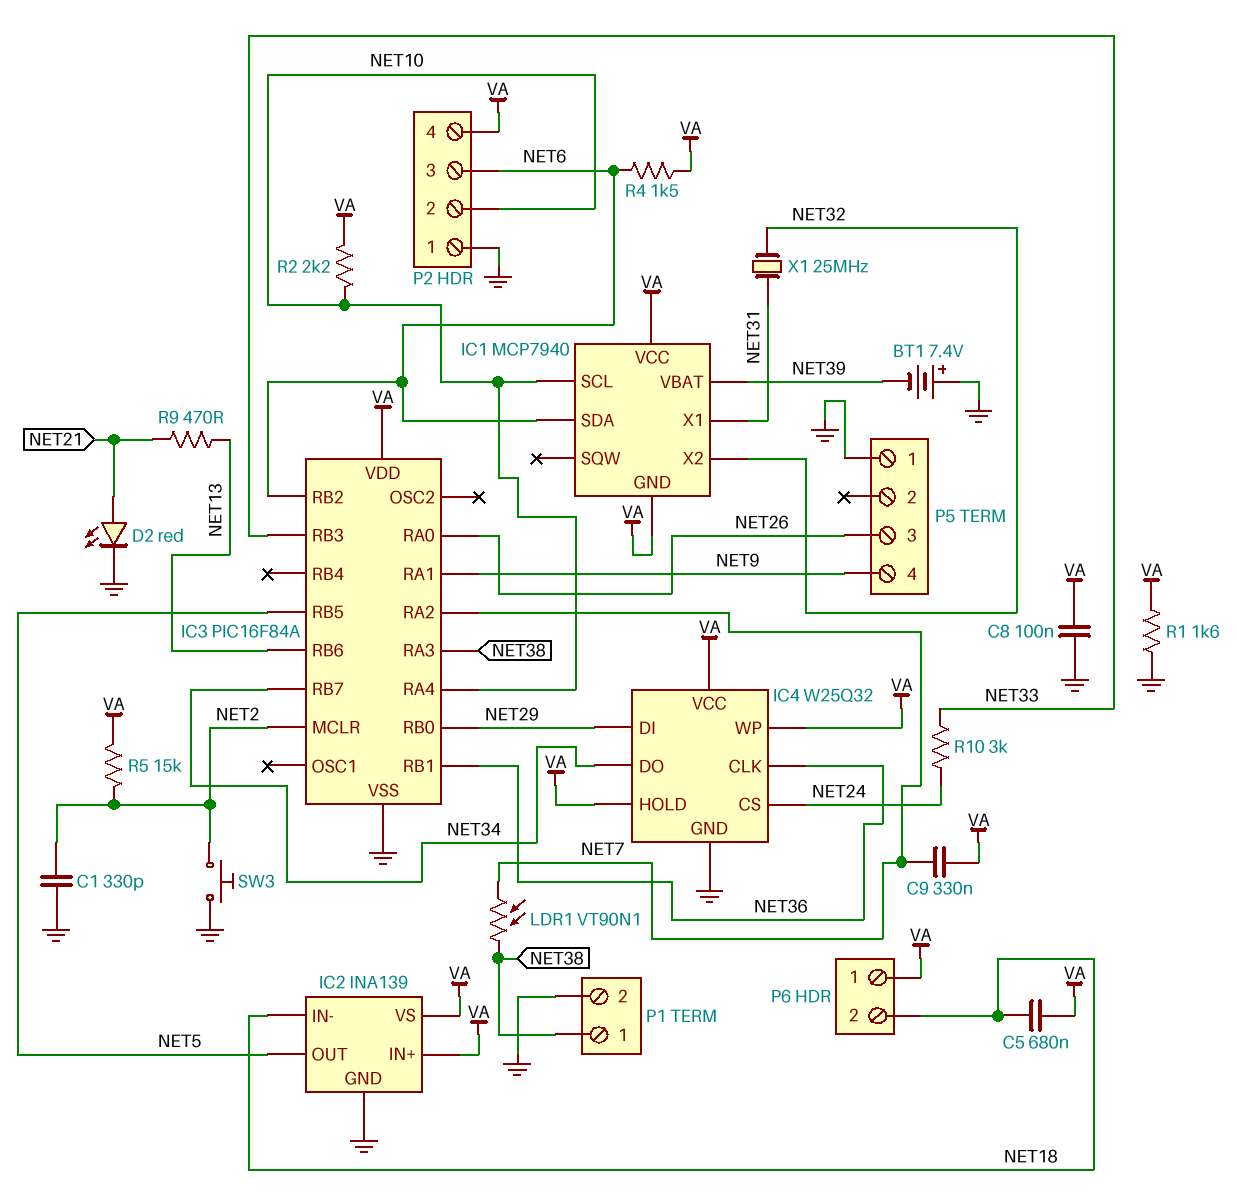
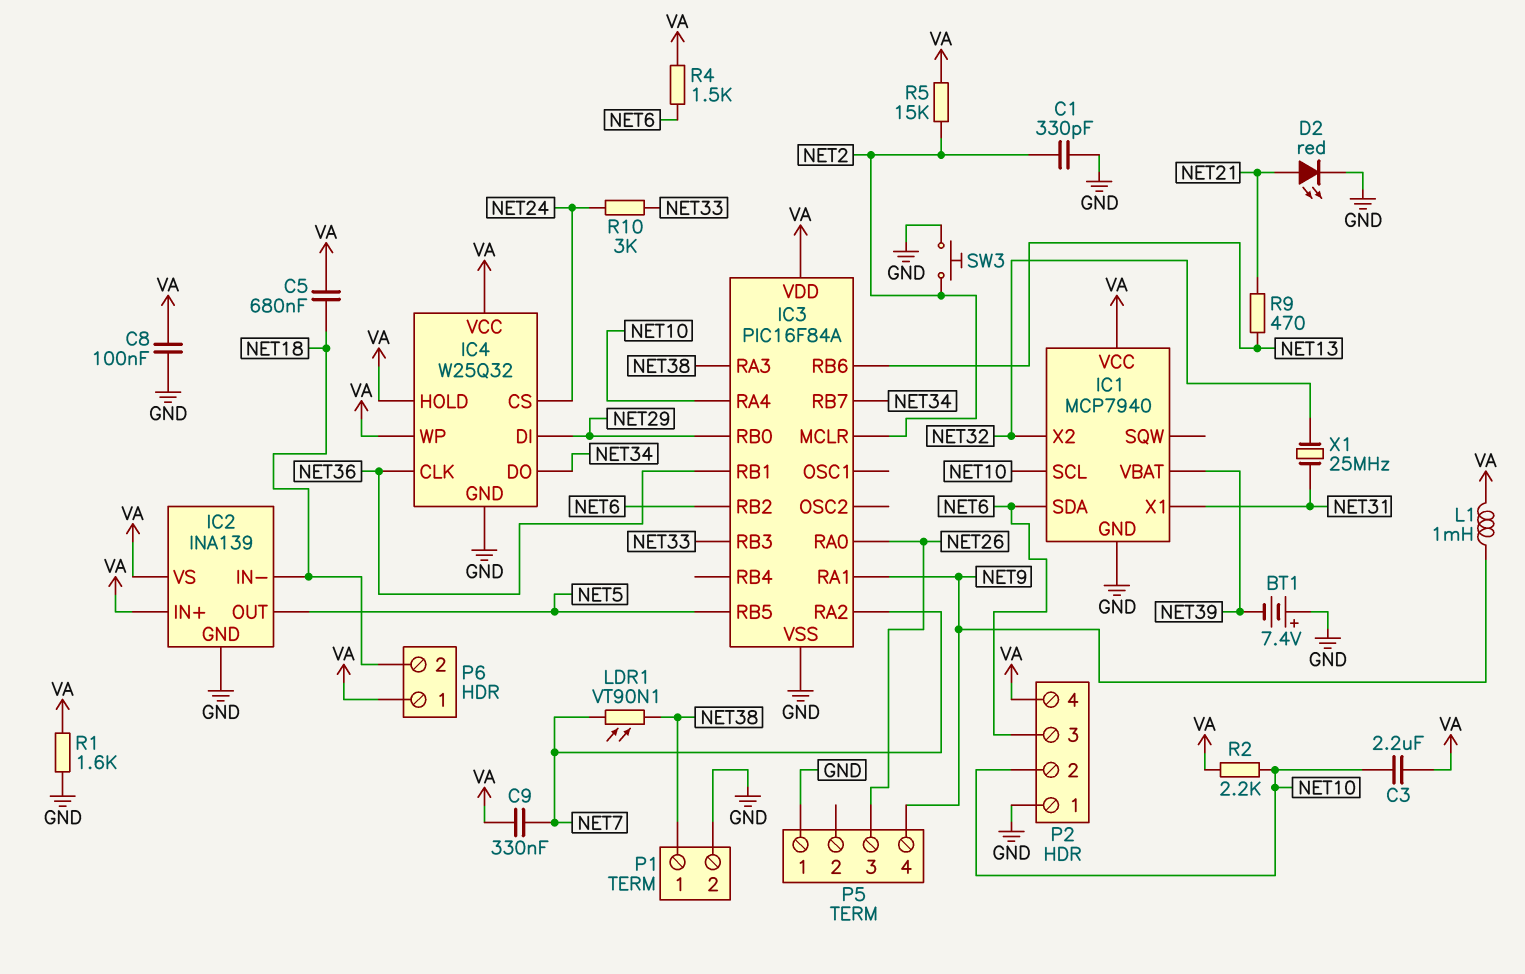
C3: none -> 2.2uF (NET10, VA)
IC1 pin GND: VA -> GND
L1: none -> 1mH (NET9, VA)

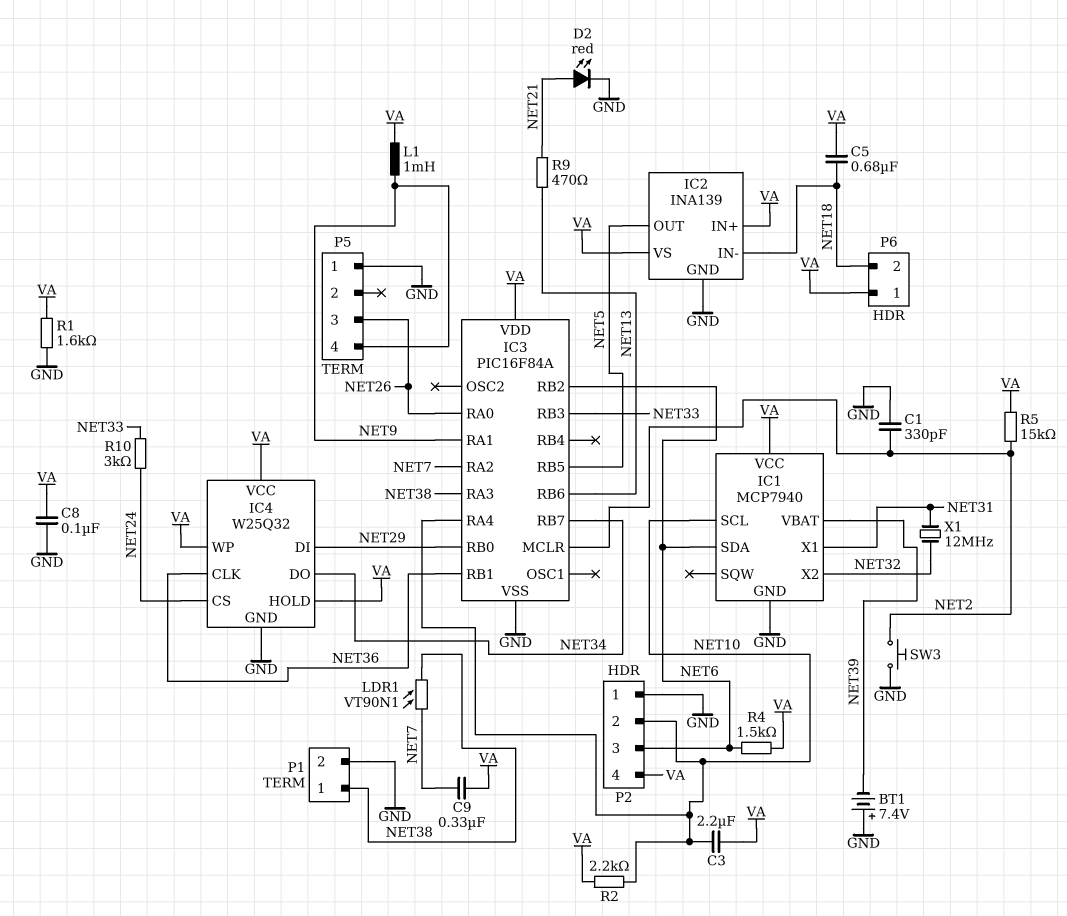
X1: 25MHz (NET31, NET32) -> 12MHz (NET31, NET32)

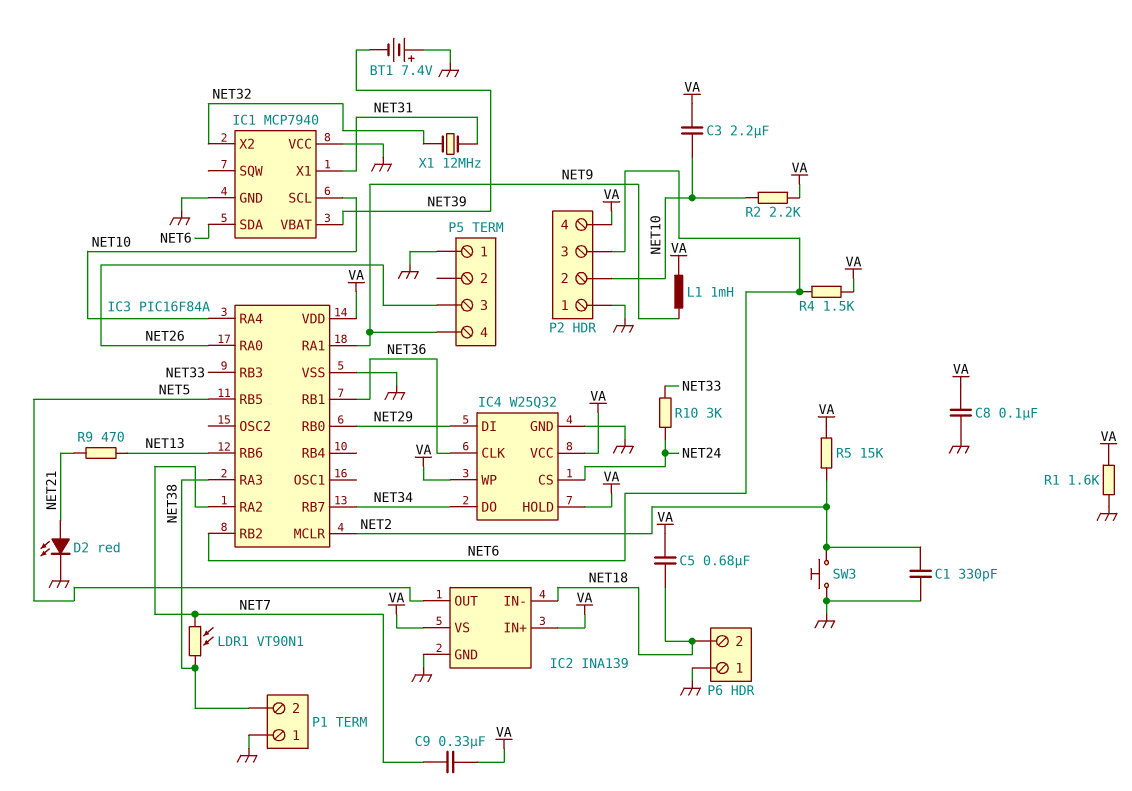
IC1 pin VCC: VA -> GND
P1 pin 1: NET38 -> GND
P1 pin 2: GND -> NET38
P6 pin 1: VA -> GND

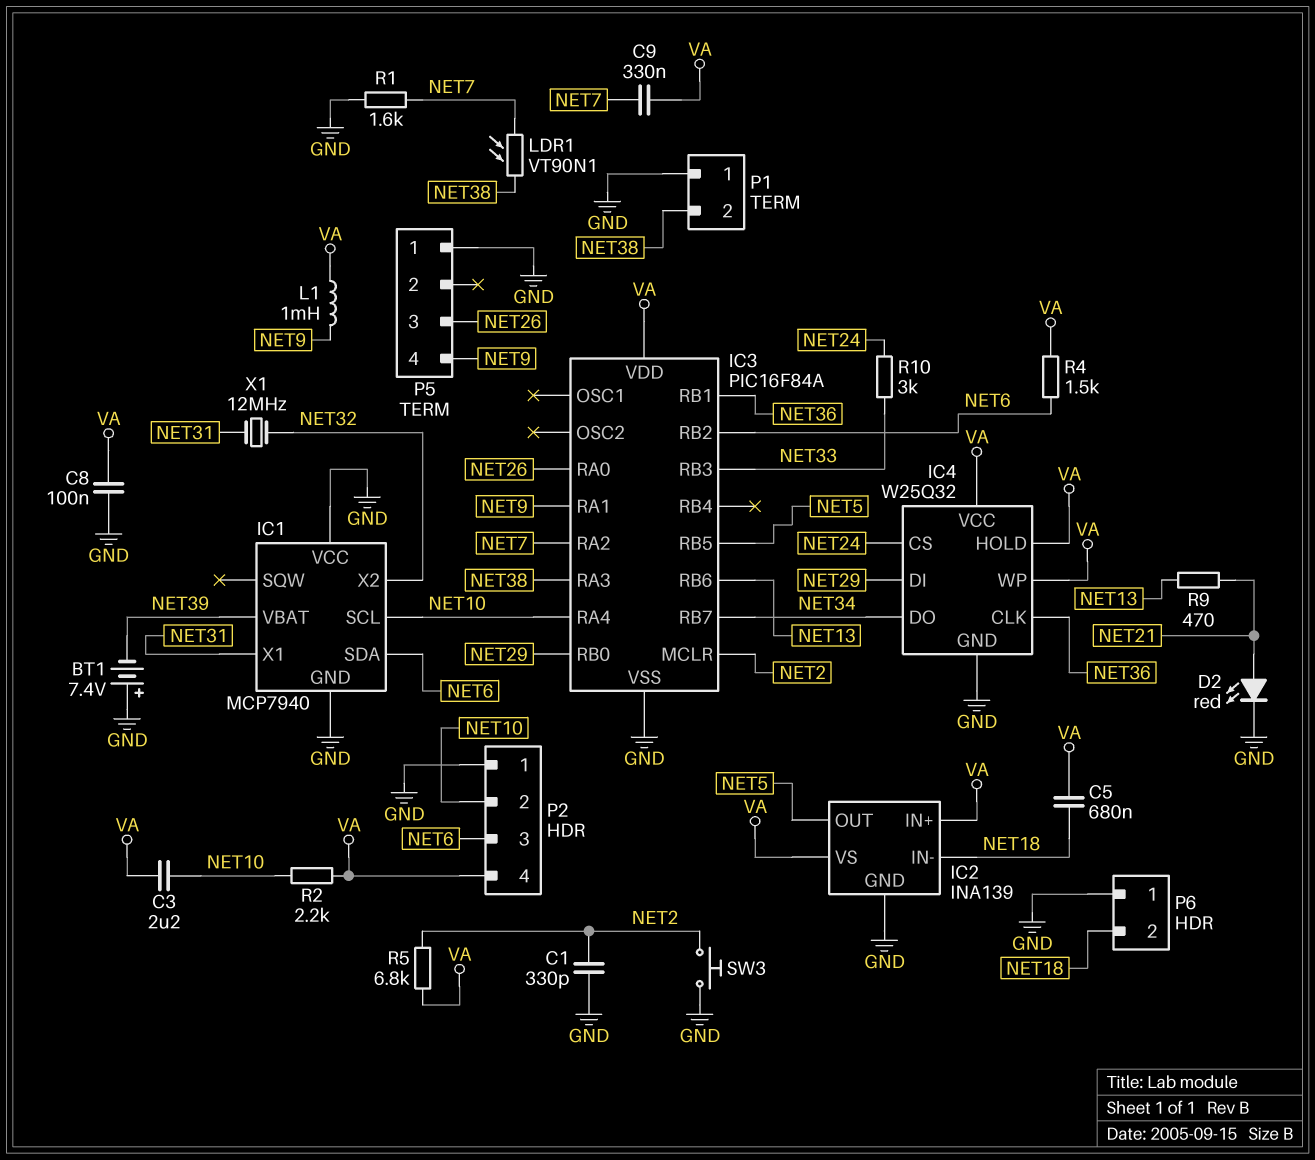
R1: 1.6k (GND, VA) -> 1.6k (GND, NET7)
R5: 15k (NET2, VA) -> 6.8k (NET2, VA)

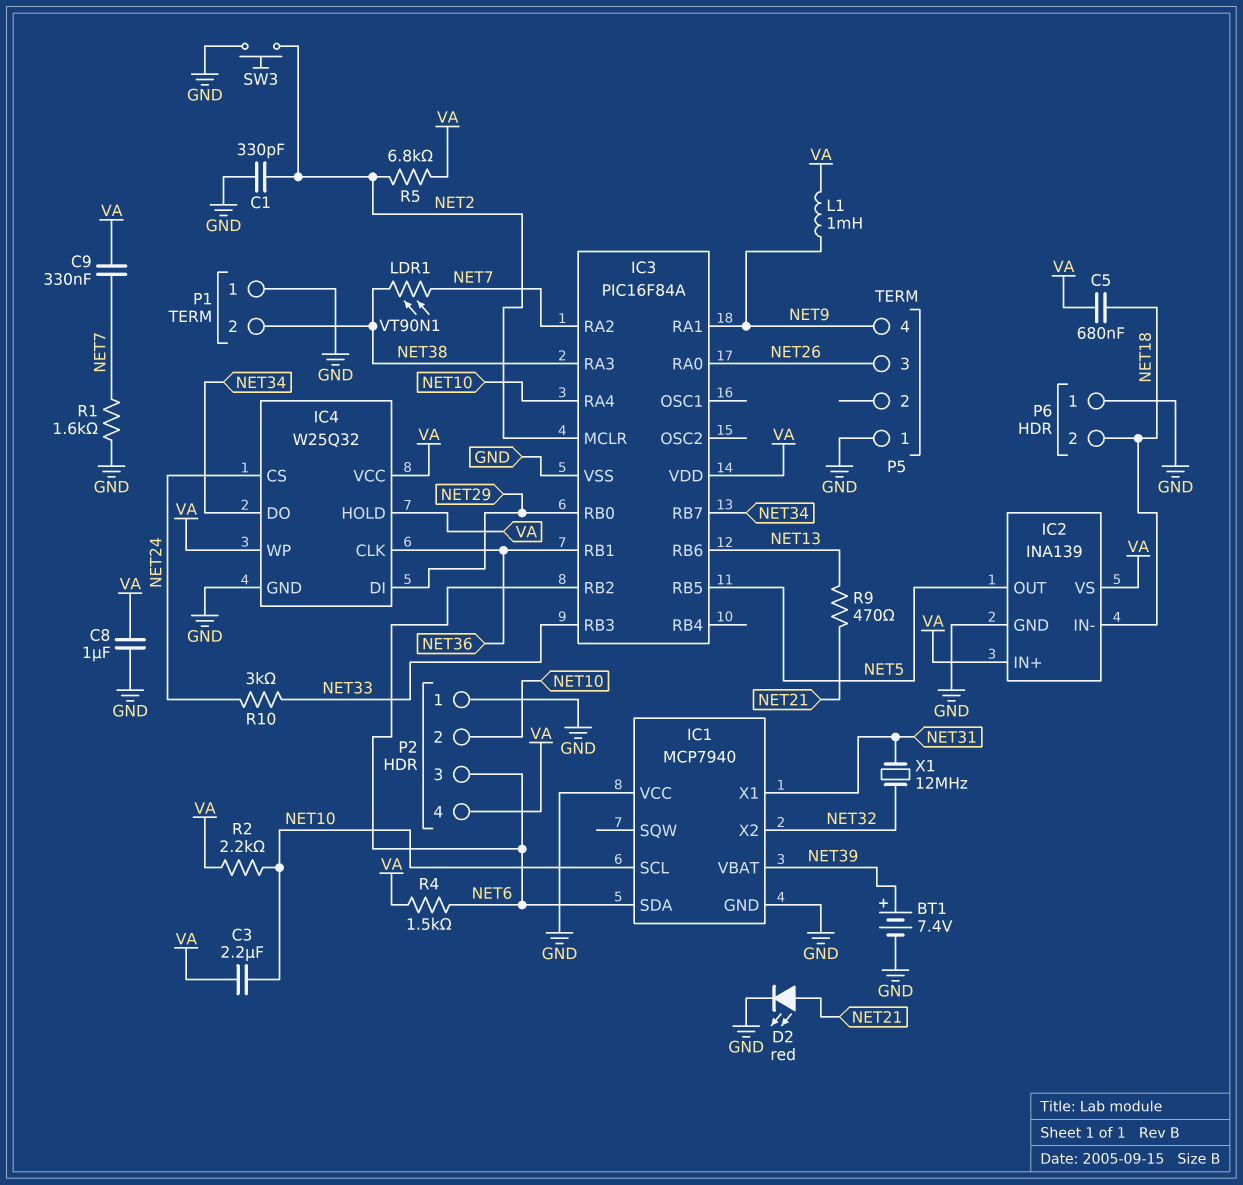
BT1: 7.4V (plus GND, minus NET39) -> 7.4V (plus NET39, minus GND)
C8: 100nF (GND, VA) -> 1uF (GND, VA)

